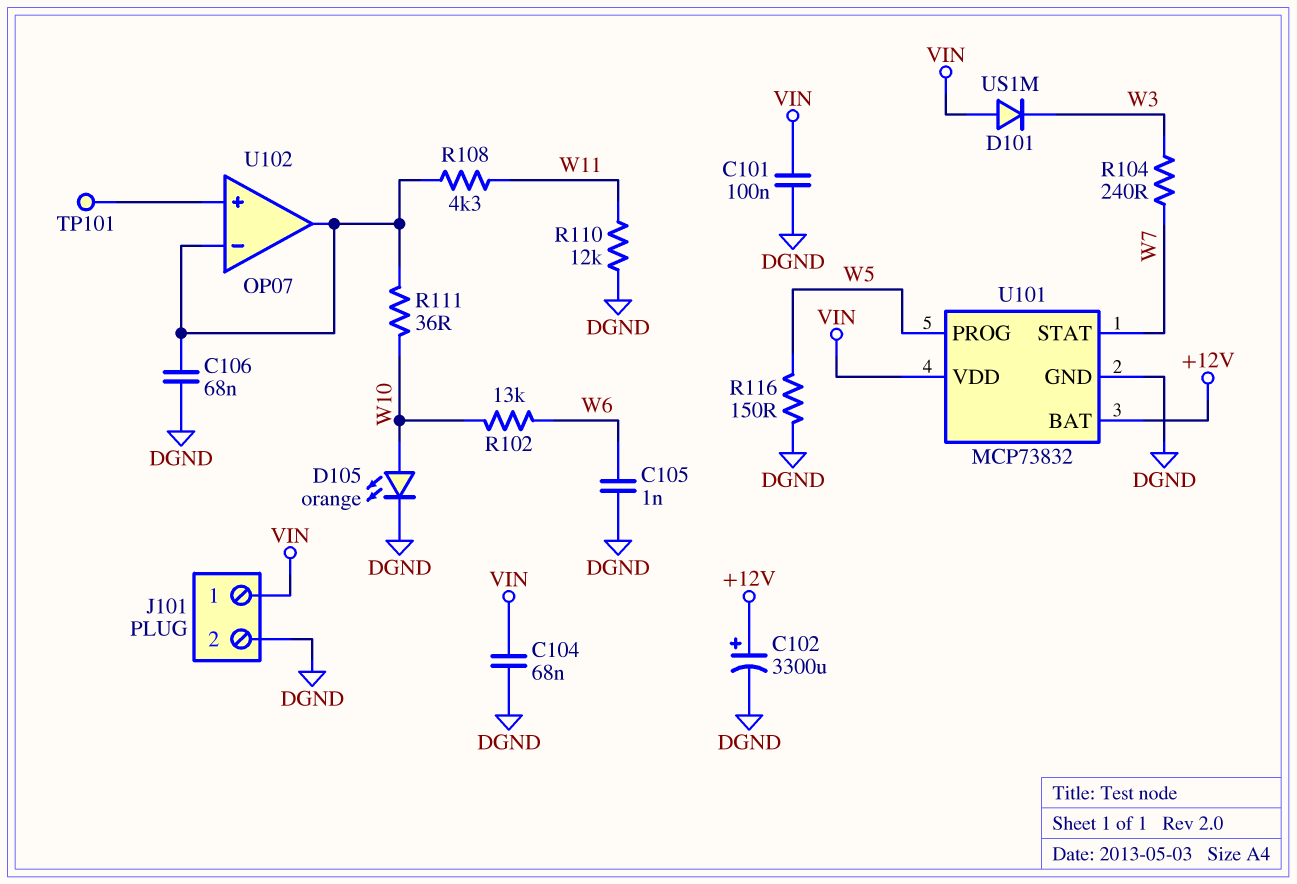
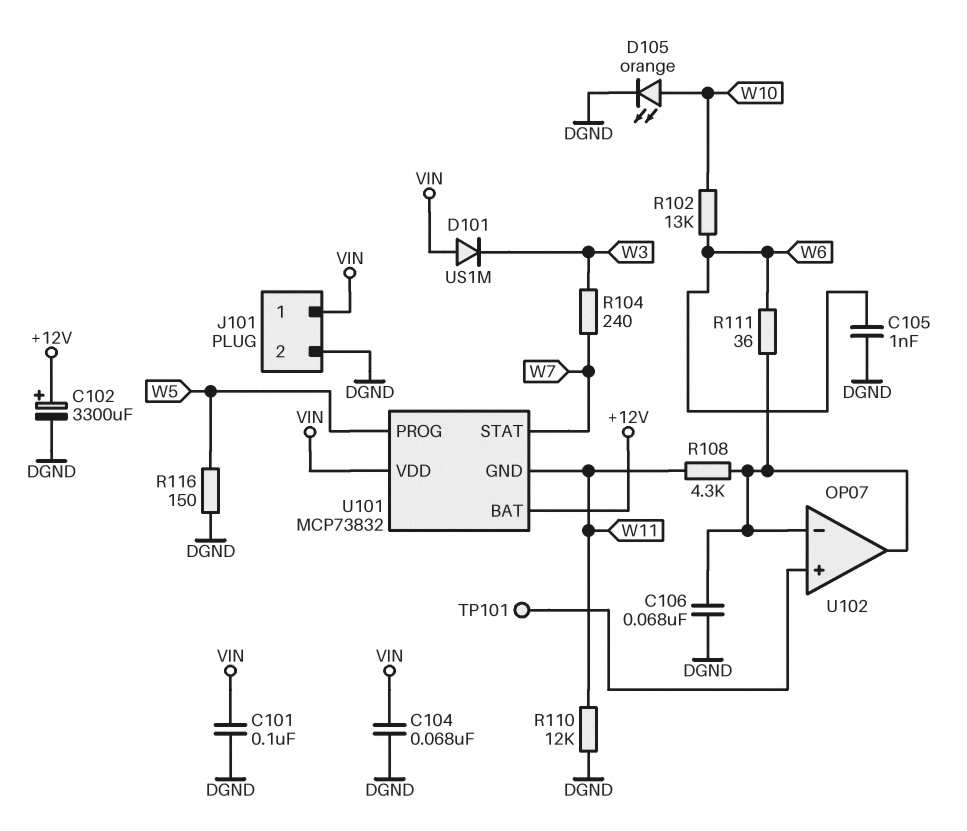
R111: 36 (U102/in-, W10) -> 36 (U102/in-, W6)
U101 pin GND: DGND -> W11

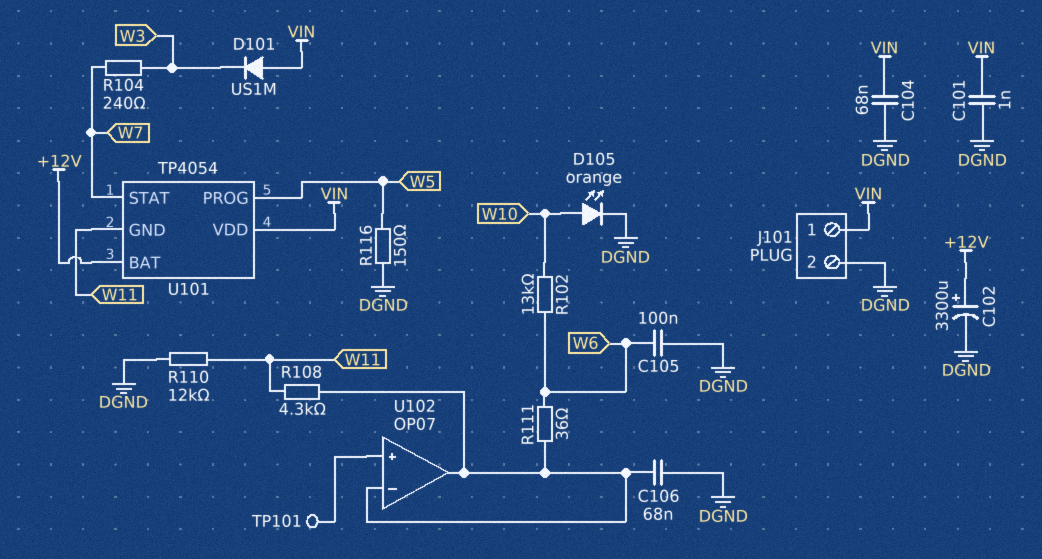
C101: 100nF (DGND, VIN) -> 1nF (DGND, VIN)
C105: 1nF (DGND, W6) -> 100nF (DGND, W6)
U101: MCP73832 -> TP4054

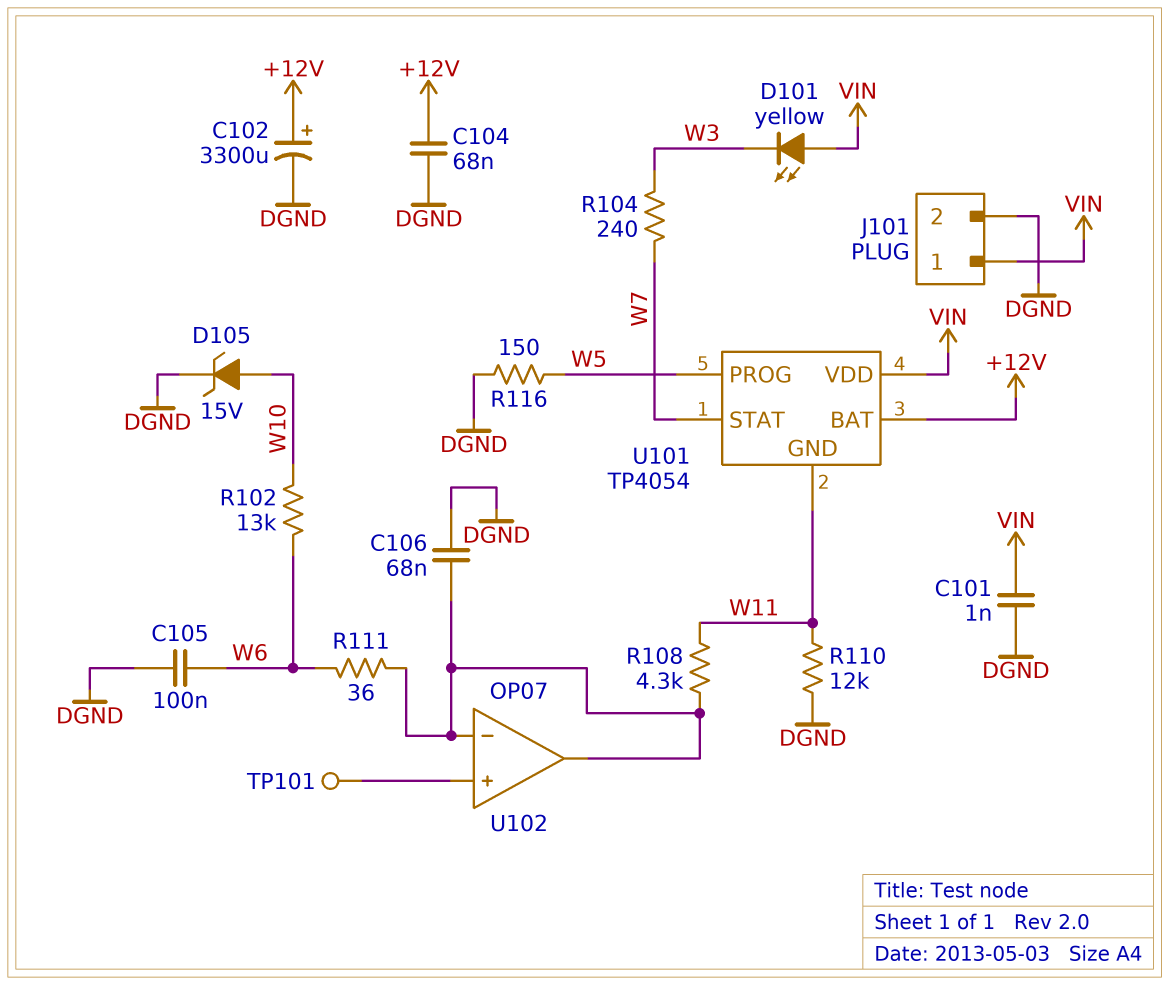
C104: 68nF (DGND, VIN) -> 68nF (+12V, DGND)
D101: diode US1M (A VIN, K W3) -> LED yellow (A VIN, K W3)
D105: LED orange (A W10, K DGND) -> zener 15V (A W10, K DGND)

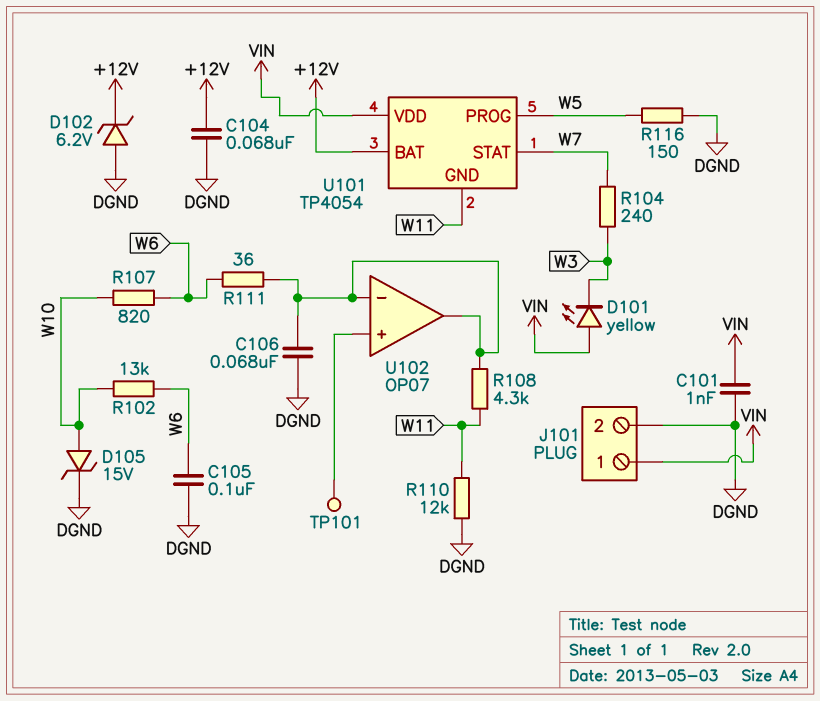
C102: 3300uF (plus +12V, minus DGND) -> none
D102: none -> zener 6.2V (A DGND, K +12V)
R107: none -> 820 (W6, W10)

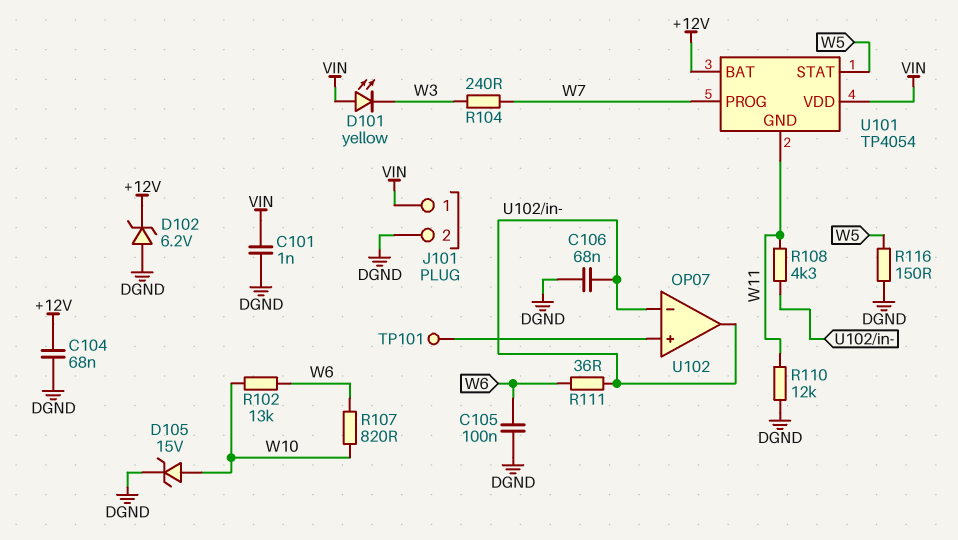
U101 pin PROG: W5 -> W7
U101 pin STAT: W7 -> W5

